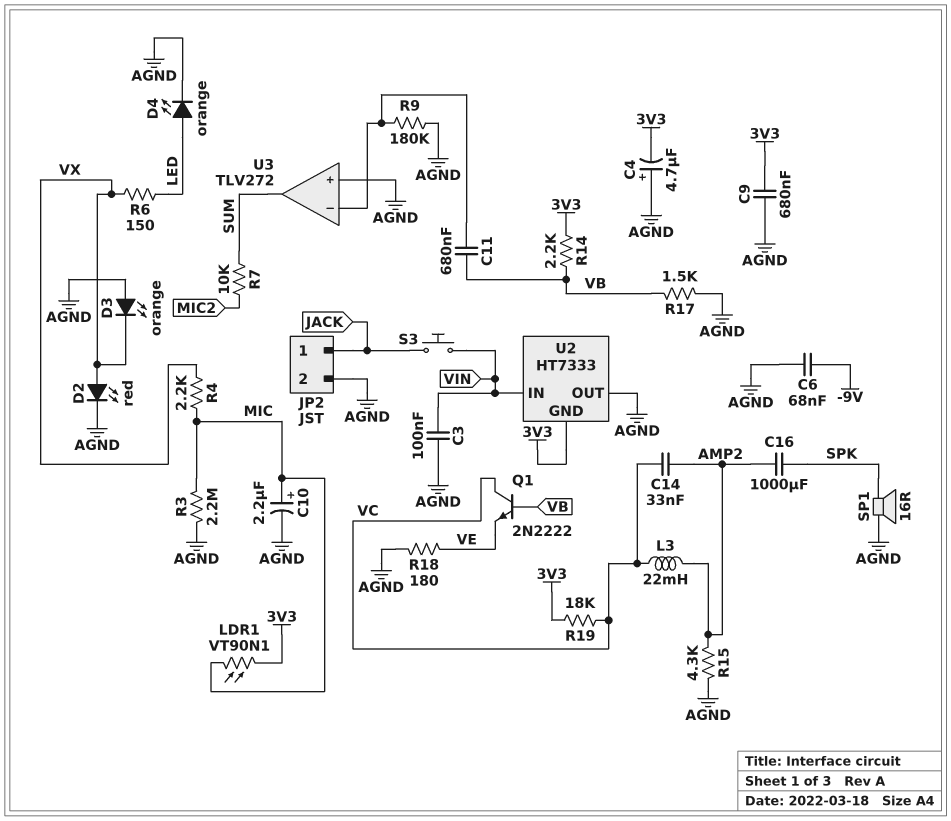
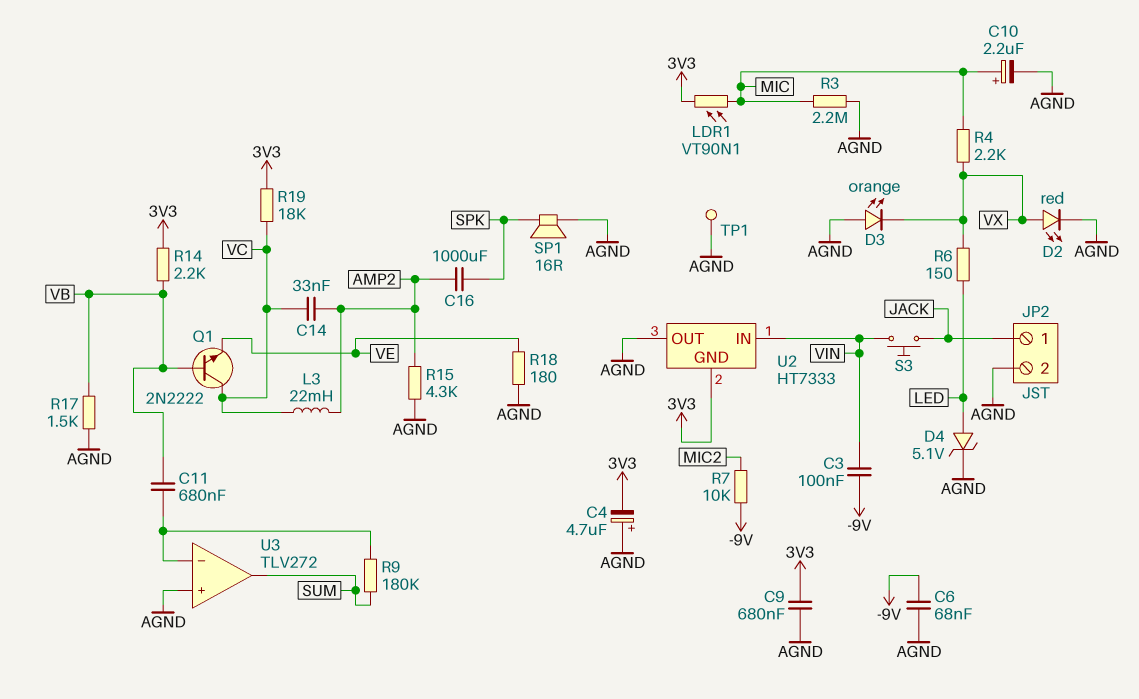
C3: 100nF (AGND, VIN) -> 100nF (-9V, VIN)
D4: LED orange (A LED, K AGND) -> zener 5.1V (A LED, K AGND)
R7: 10k (MIC2, SUM) -> 10k (-9V, MIC2)
R9: 180k (AGND, U3/in-) -> 180k (SUM, U3/in-)
TP1: none -> test point (AGND)

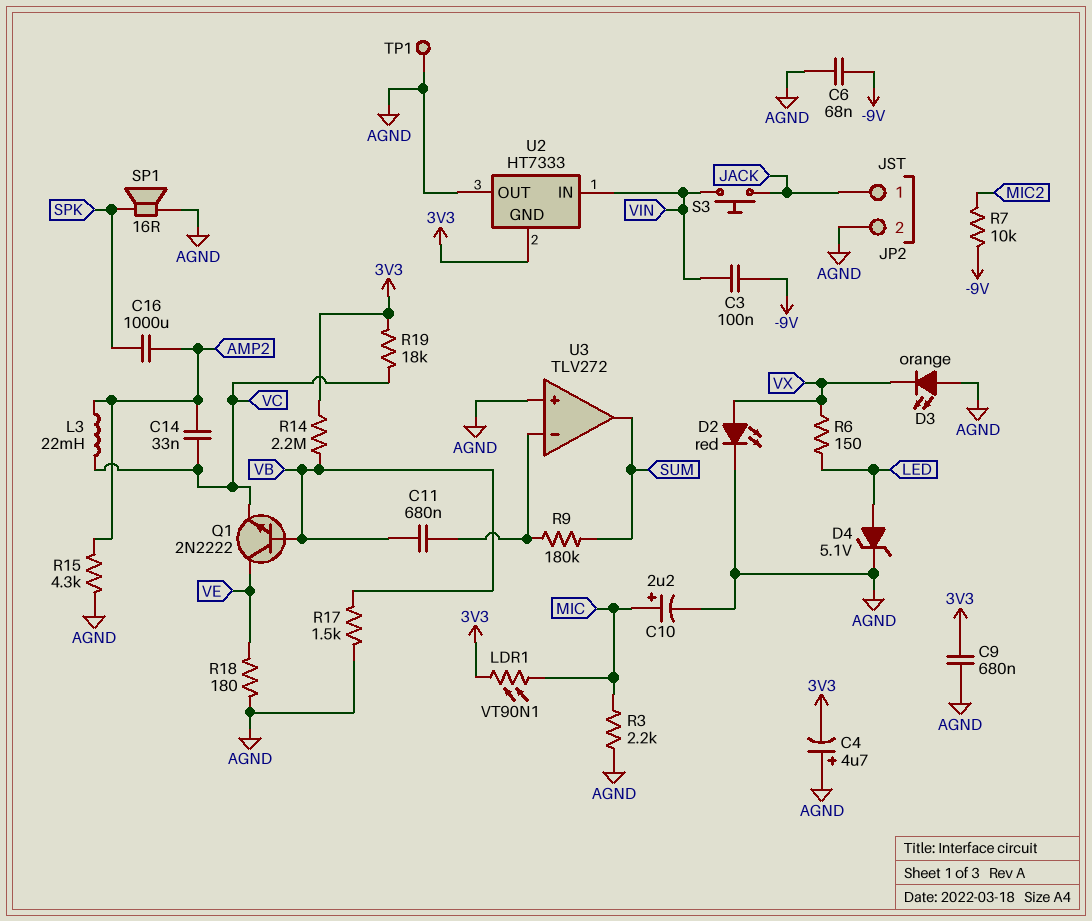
Q1: NPN 2N2222 (B VB, C VC, E VE) -> NPN 2N2222 (B VB, C VE, E VC)
R3: 2.2M (AGND, MIC) -> 2.2k (AGND, MIC)
R4: 2.2k (MIC, VX) -> none
R14: 2.2k (3V3, VB) -> 2.2M (3V3, VB)

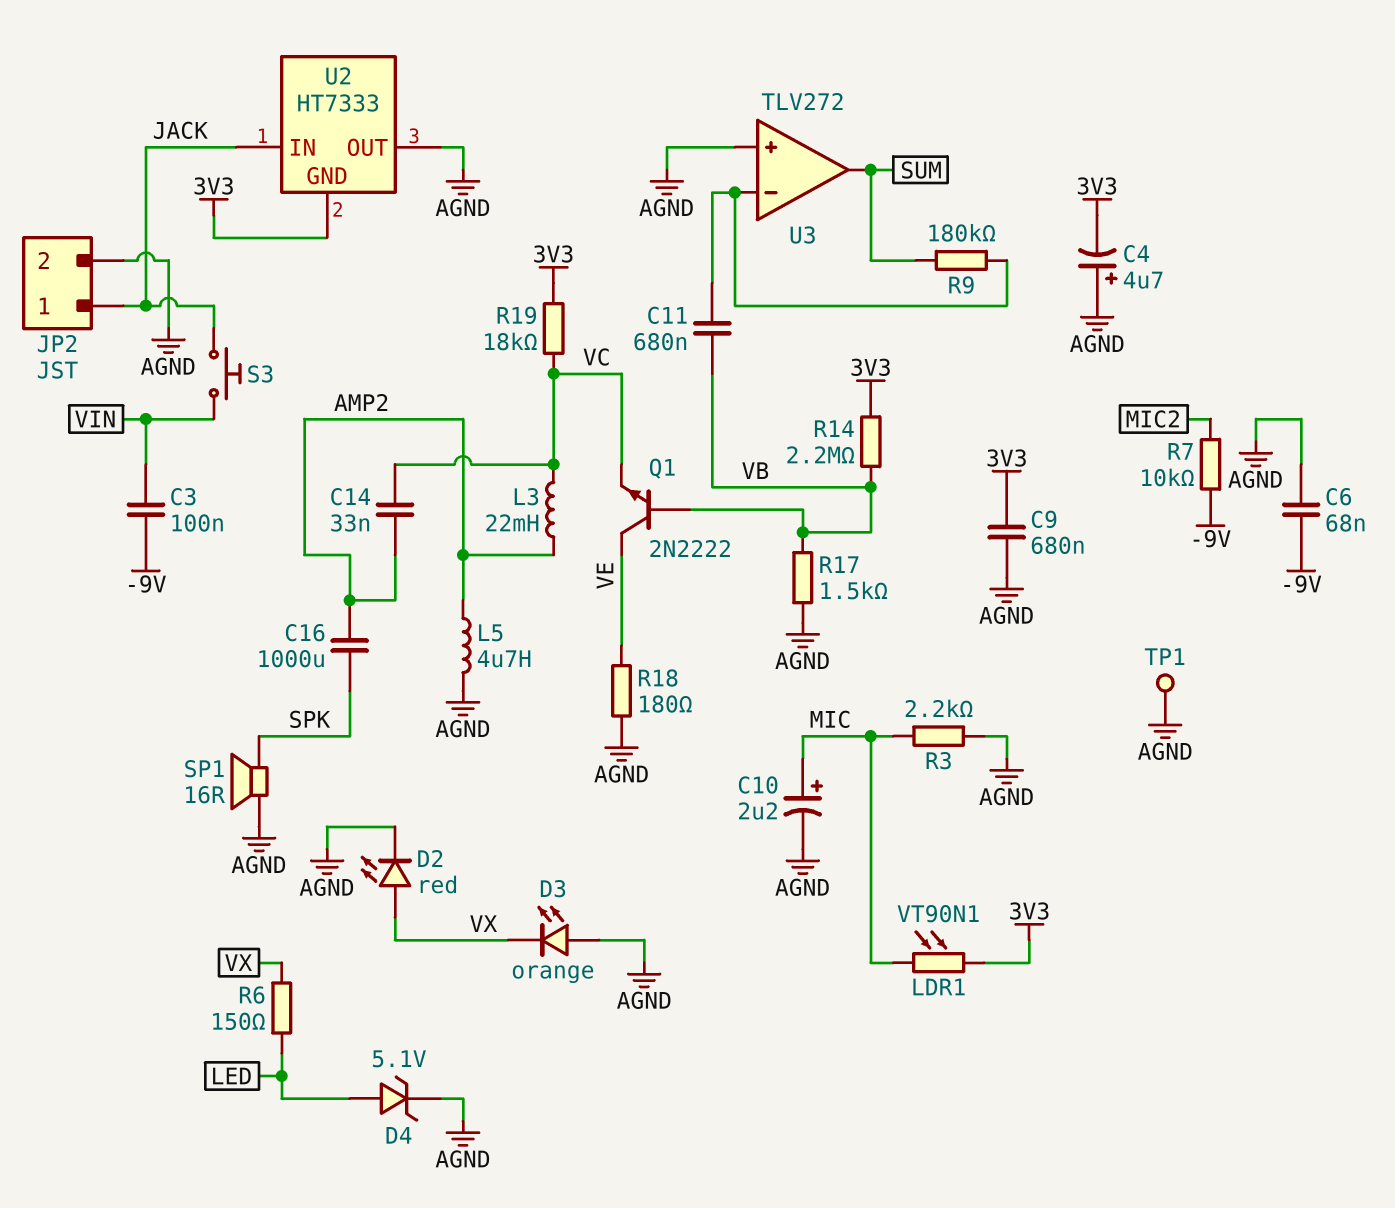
L5: none -> 4.7uH (AGND, AMP2)
R15: 4.3k (AGND, AMP2) -> none
U2 pin IN: VIN -> JACK

